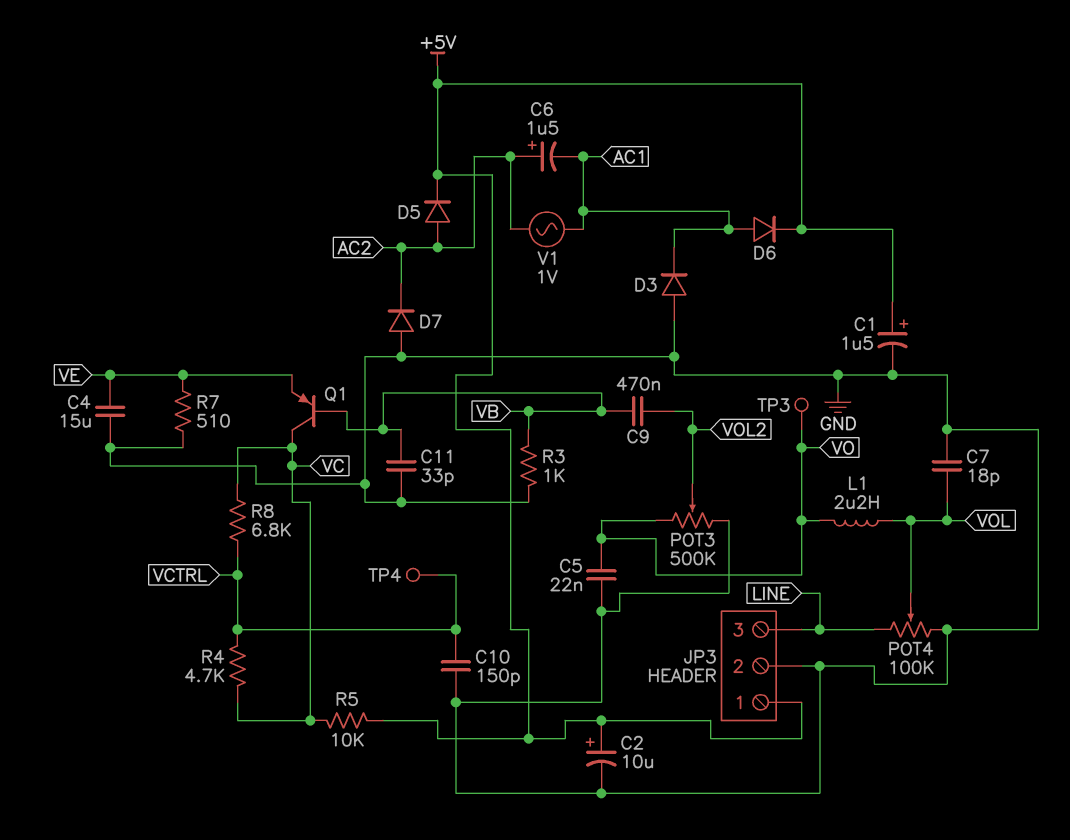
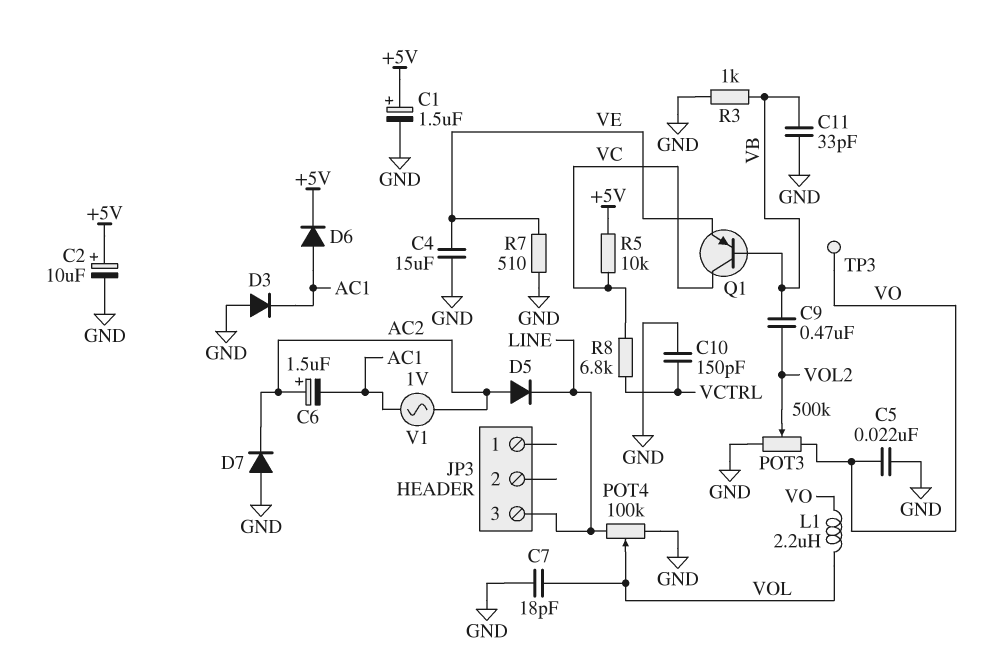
D5: diode (A AC2, K +5V) -> diode (A AC2, K LINE)
JP3 pin 1: +5V -> none
JP3 pin 2: GND -> none
R4: 4.7k (VC, VCTRL) -> none
TP4: test point (VCTRL) -> none

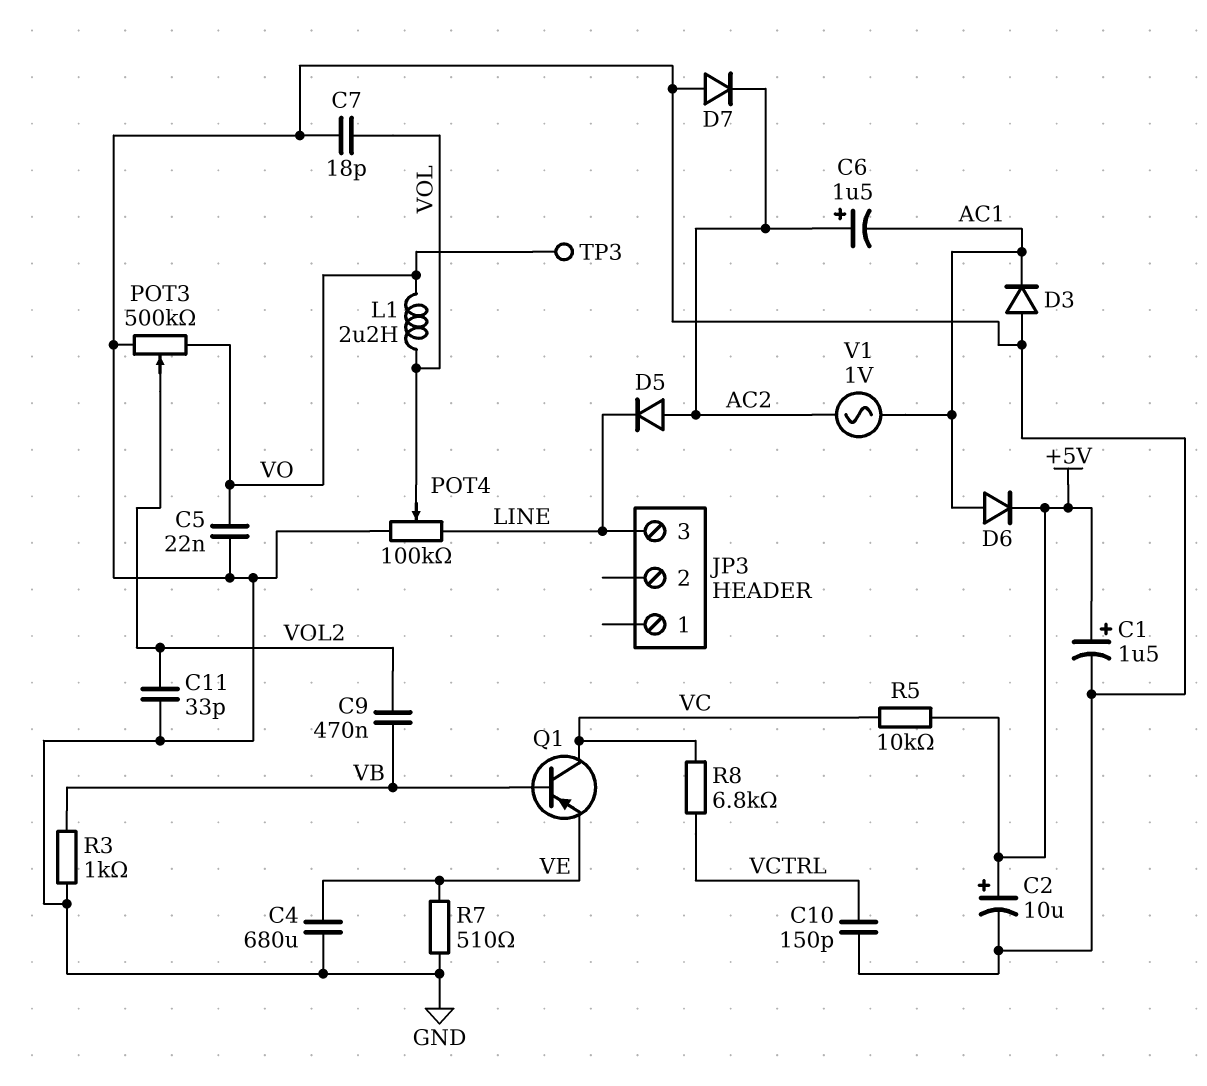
C4: 15uF (GND, VE) -> 680uF (GND, VE)
C11: 33pF (GND, VB) -> 33pF (GND, VOL2)

